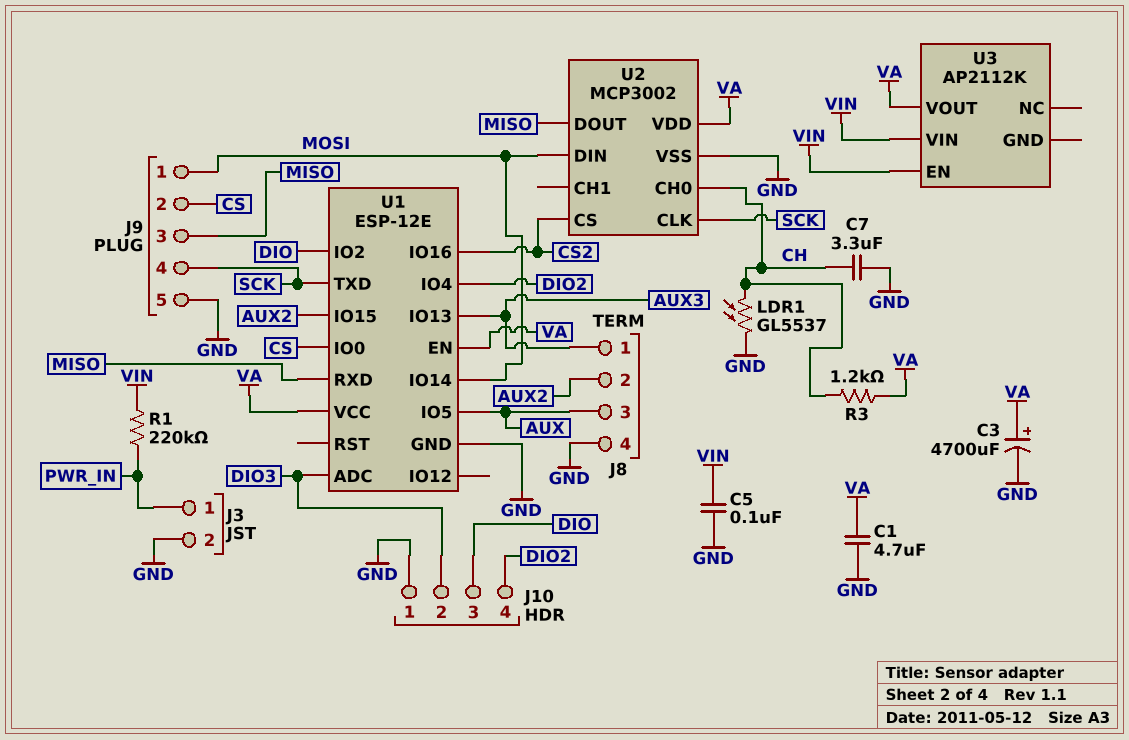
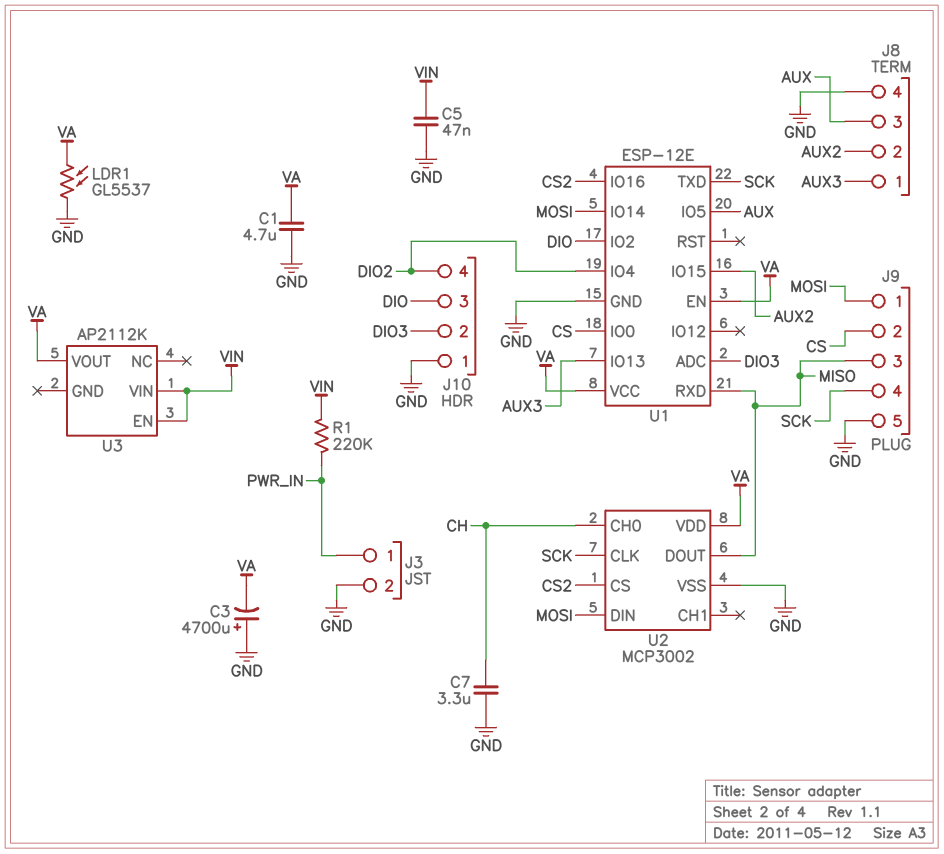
C3: 4700uF (plus VA, minus GND) -> 4700uF (plus GND, minus VA)
C5: 100nF (GND, VIN) -> 47nF (GND, VIN)
LDR1: GL5537 (CH, GND) -> GL5537 (GND, VA)
R3: 1.2k (CH, VA) -> none

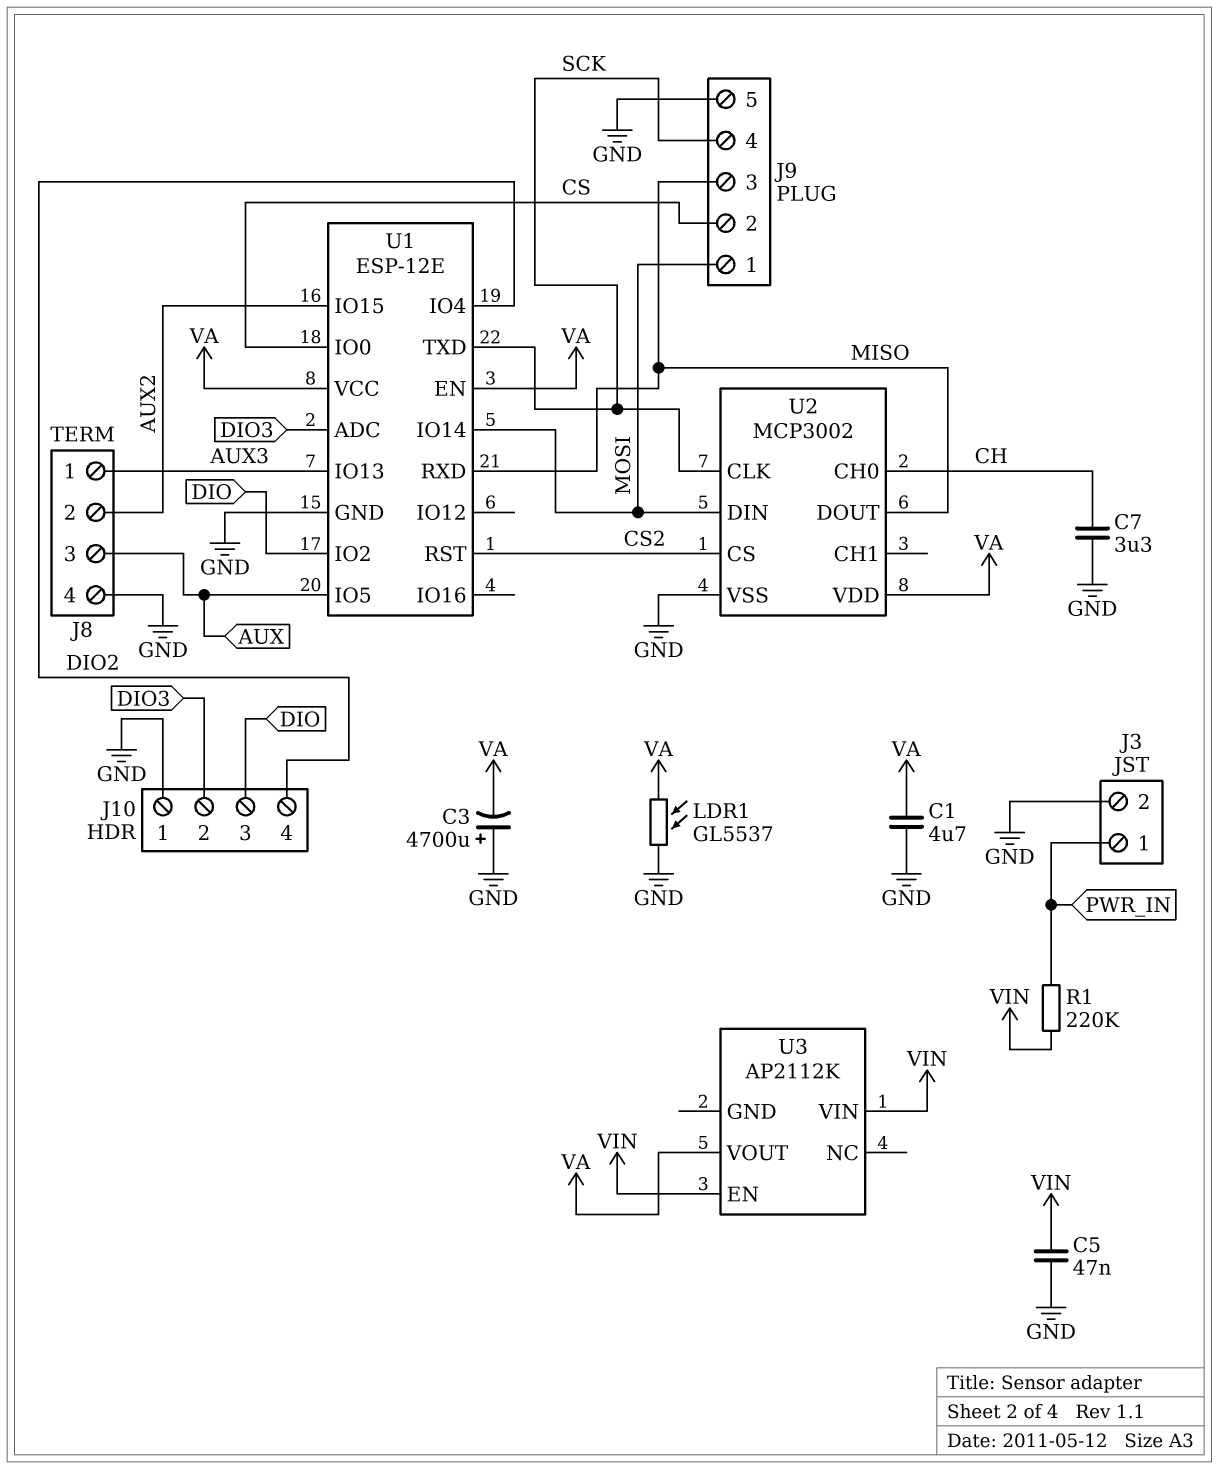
U1 pin IO16: CS2 -> none
U1 pin RST: none -> CS2

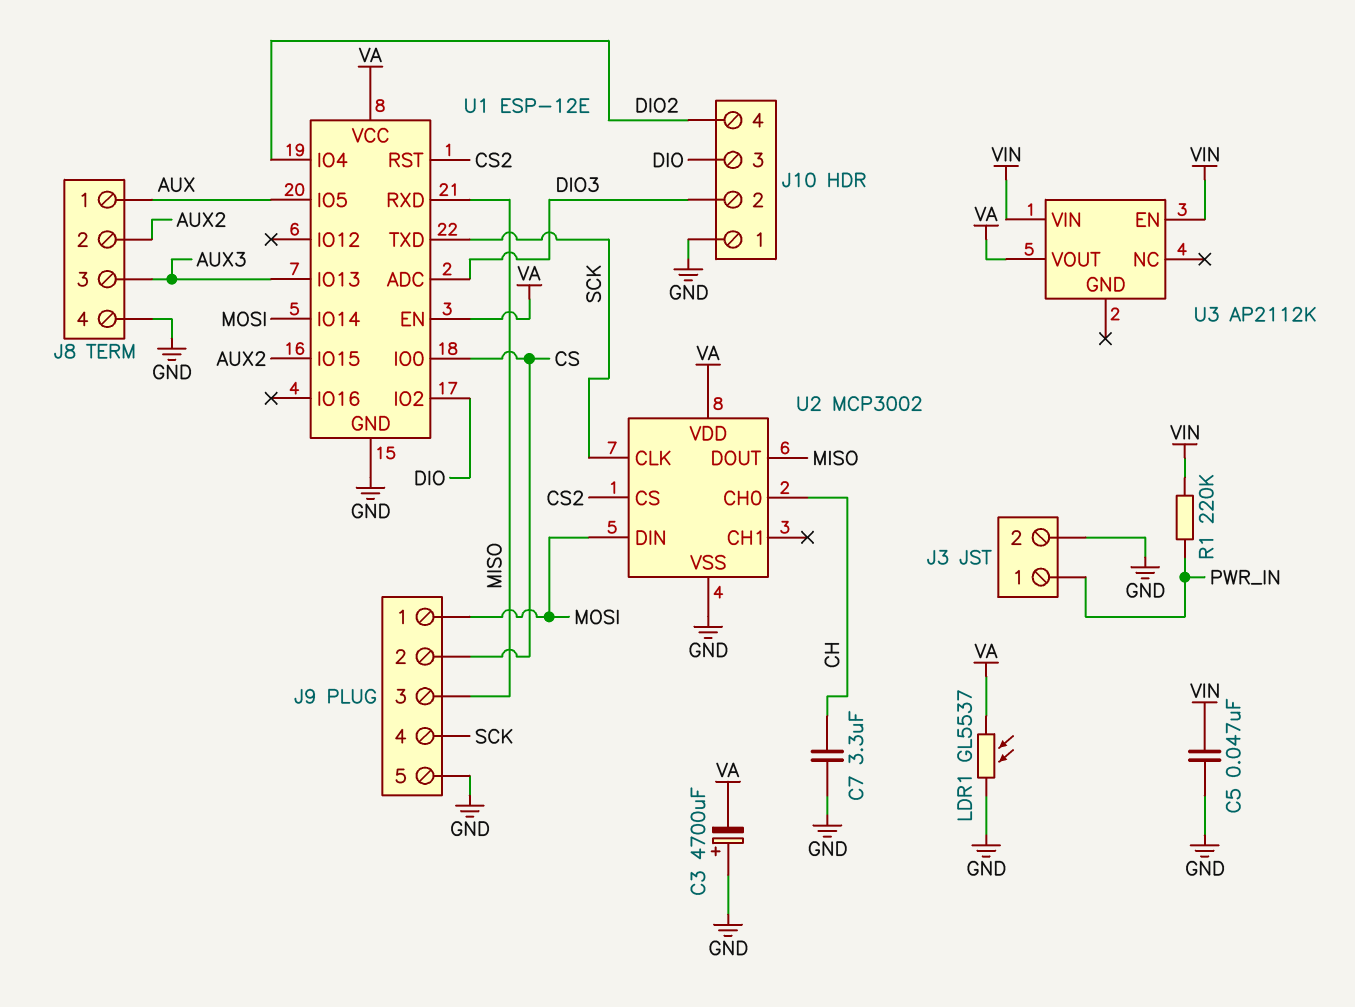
C1: 4.7uF (GND, VA) -> none
J8 pin 1: AUX3 -> AUX
J8 pin 3: AUX -> AUX3

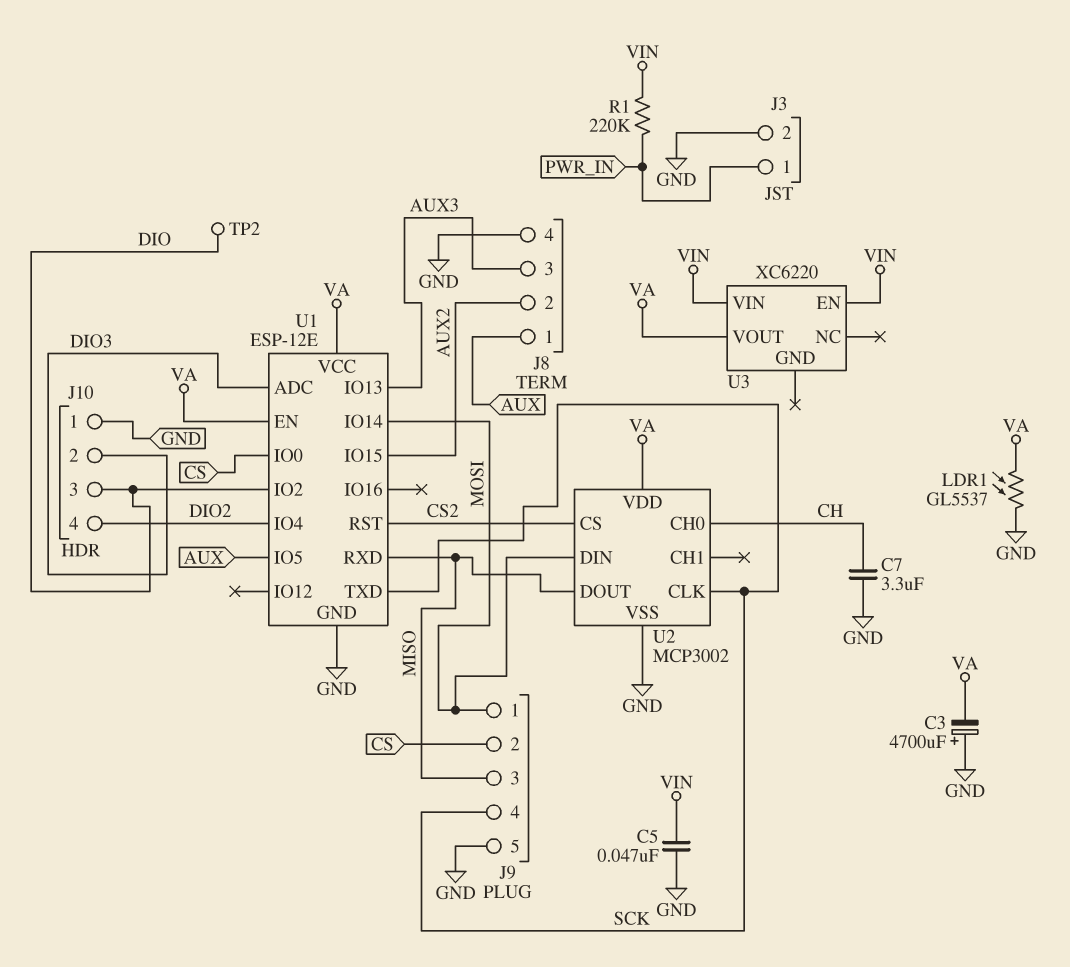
TP2: none -> test point (DIO)
U3: AP2112K -> XC6220

